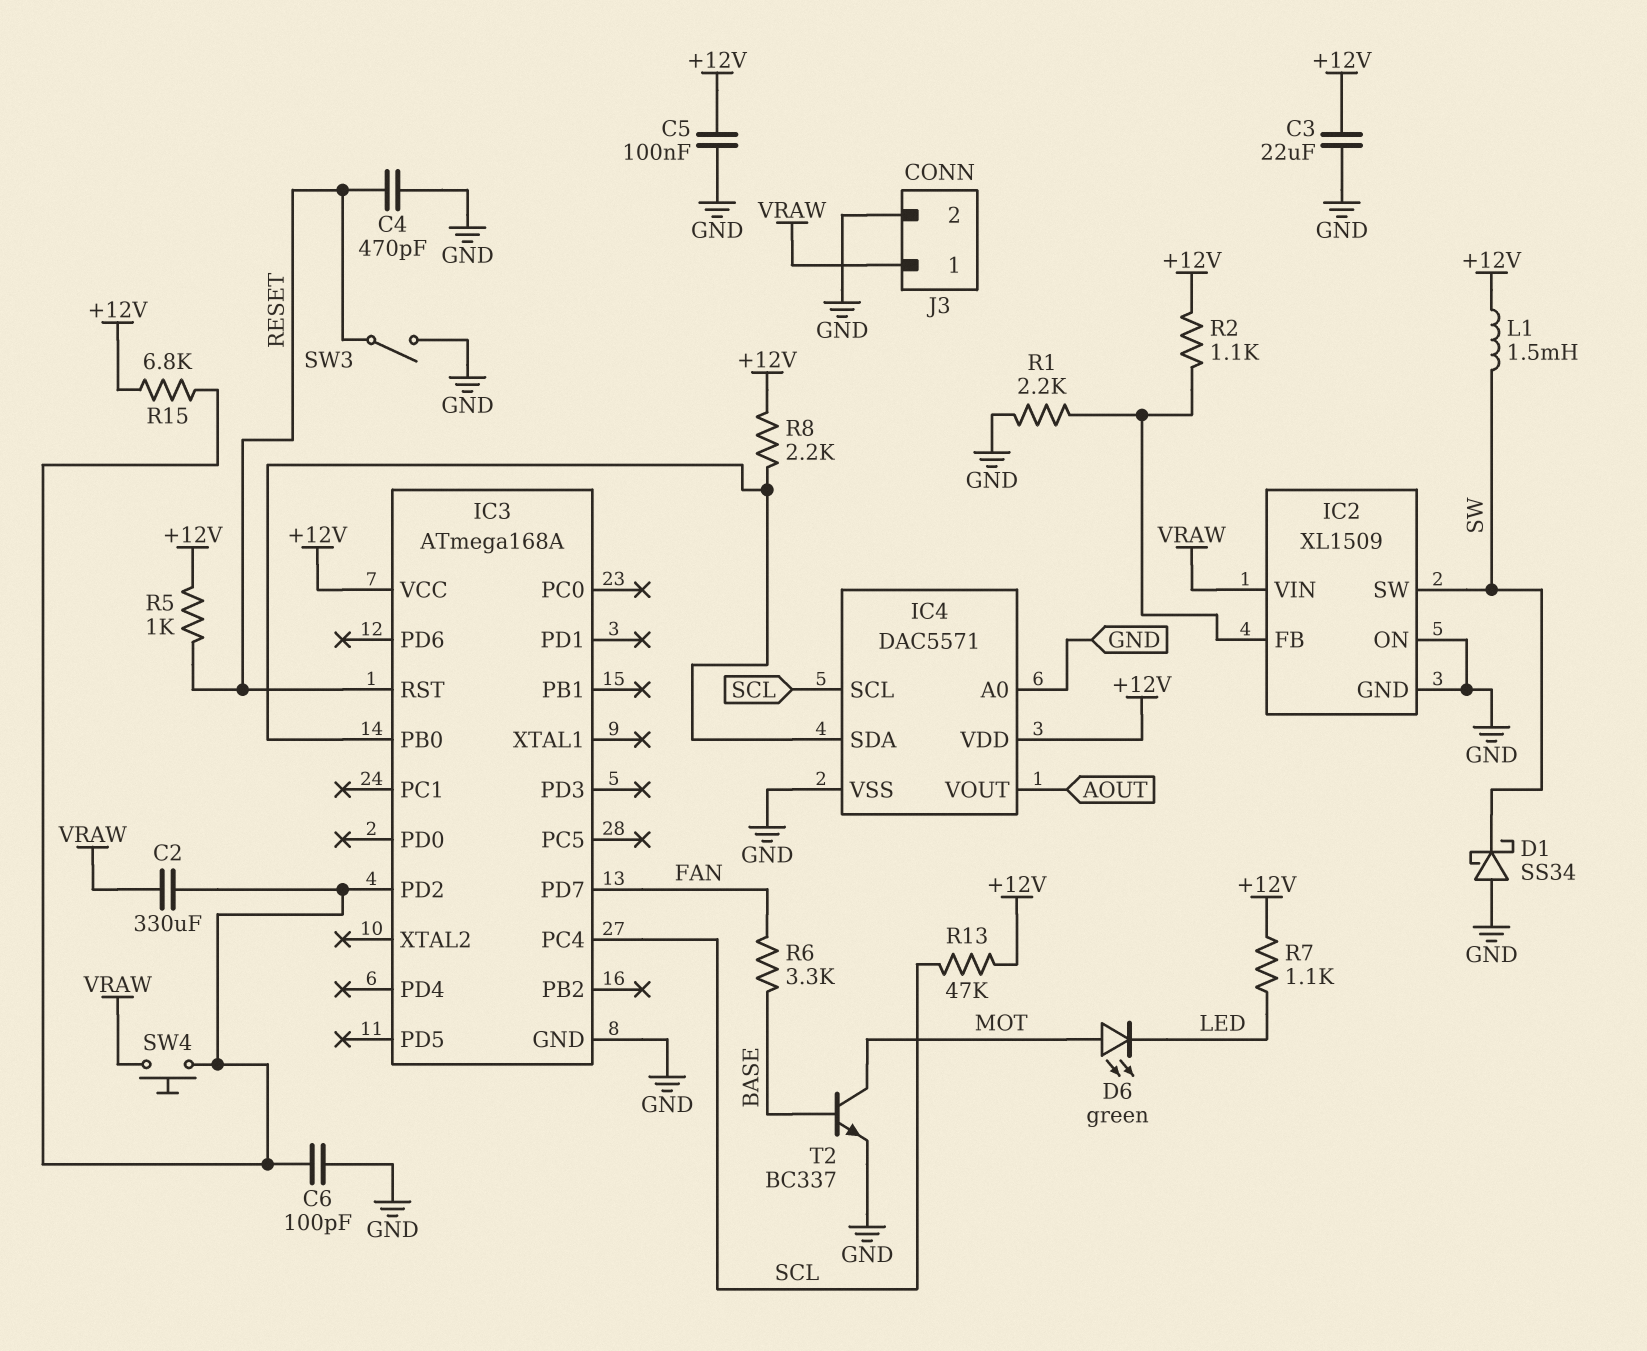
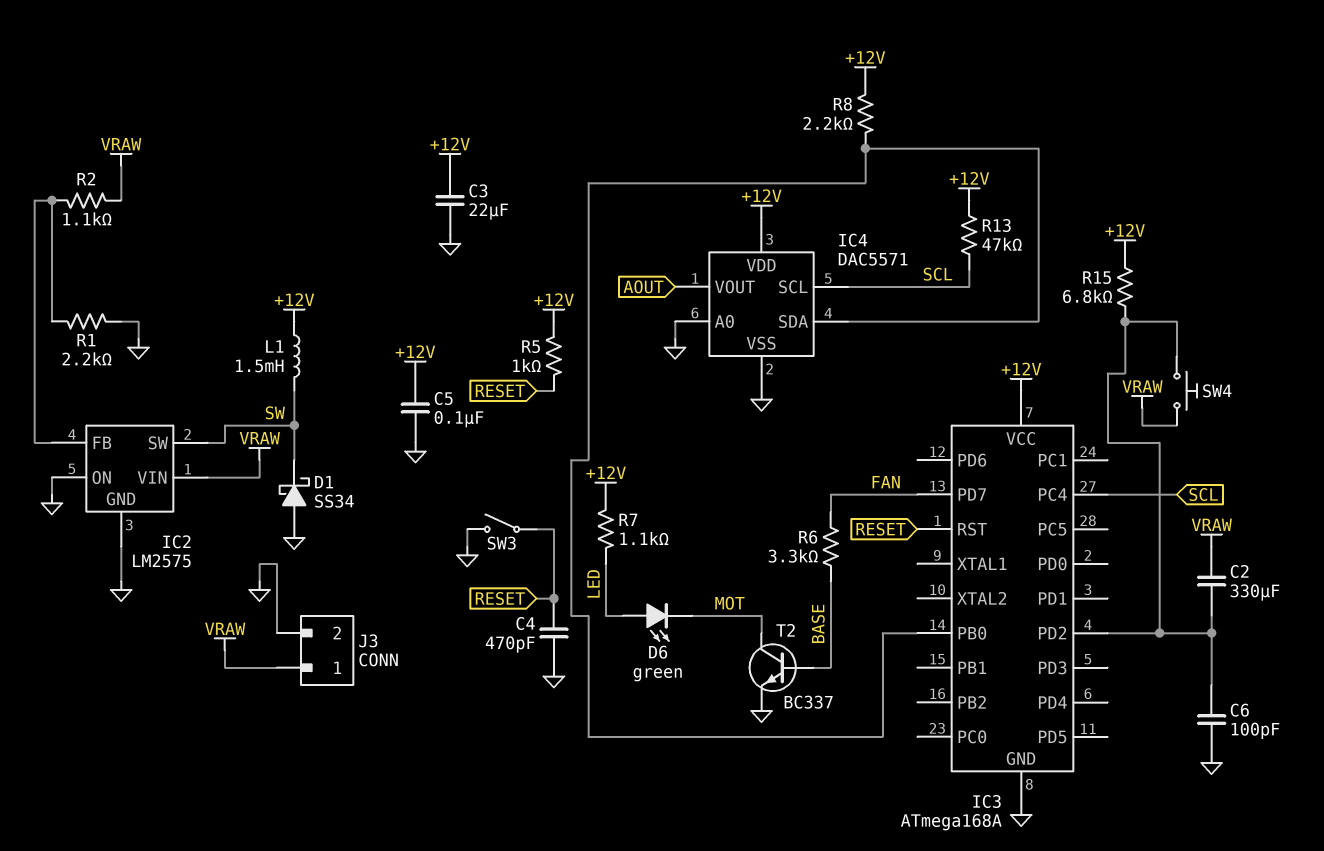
D6: LED green (A MOT, K LED) -> LED green (A LED, K MOT)
IC2: XL1509 -> LM2575
R2: 1.1k (+12V, IC2/FB) -> 1.1k (IC2/FB, VRAW)

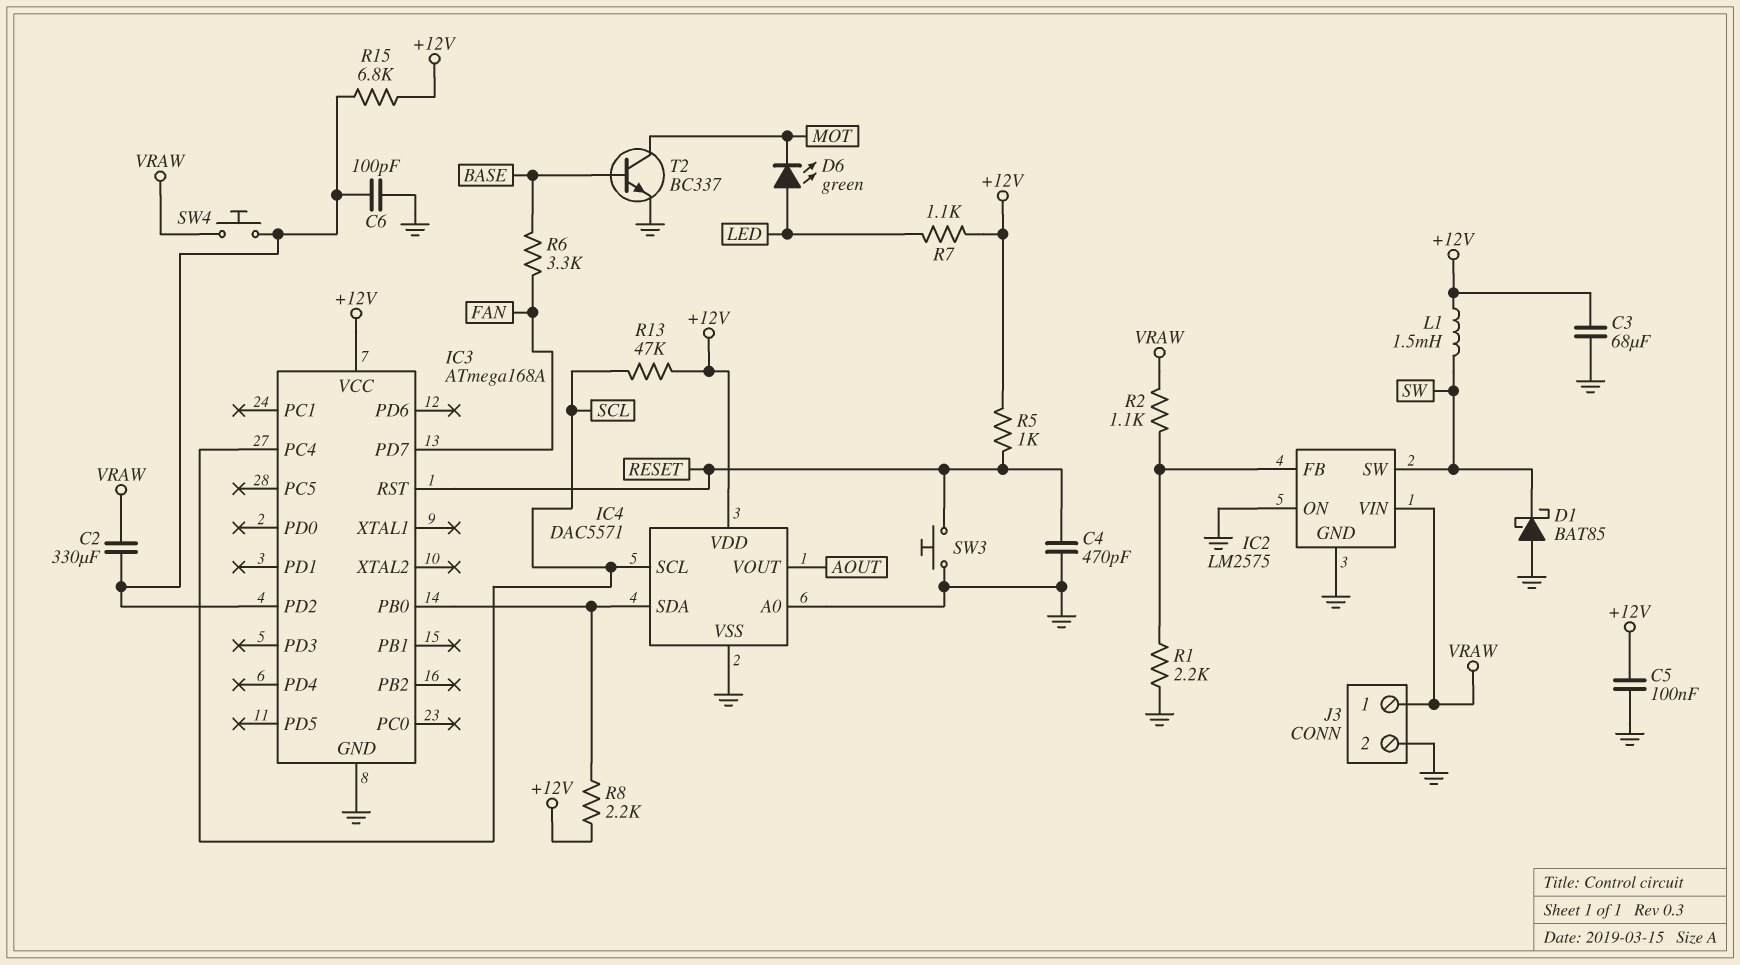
C3: 22uF (+12V, GND) -> 68uF (+12V, GND)
D1: schottky SS34 (A GND, K SW) -> schottky BAT85 (A GND, K SW)
SW3: switch (GND, RESET) -> button (GND, RESET)

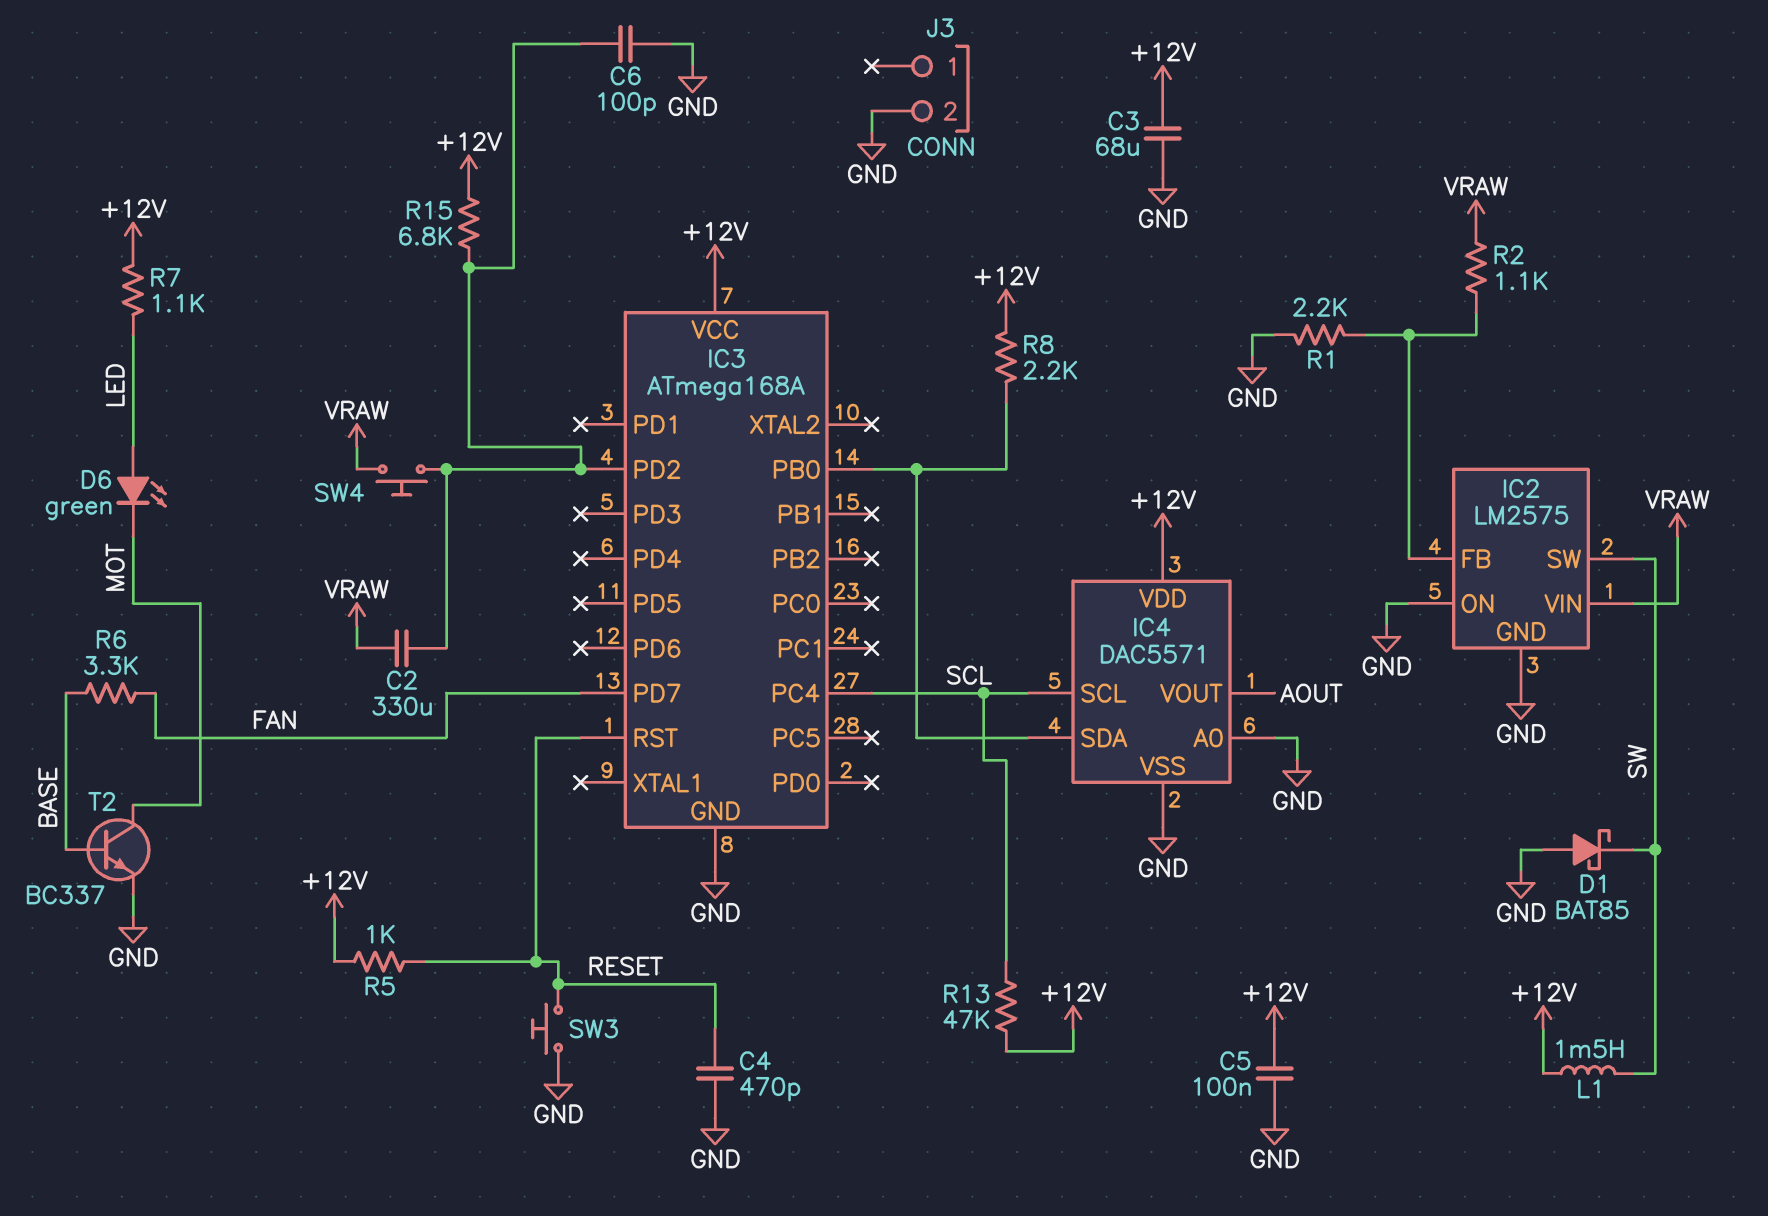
J3 pin 1: VRAW -> none

